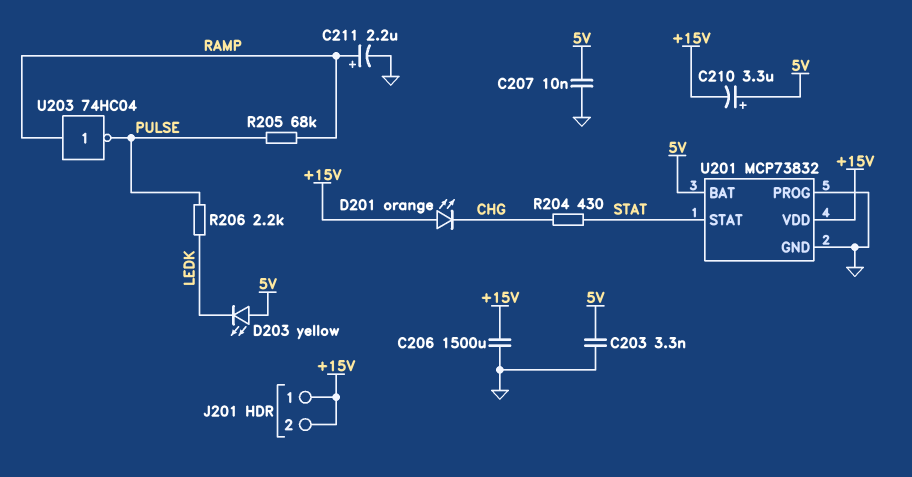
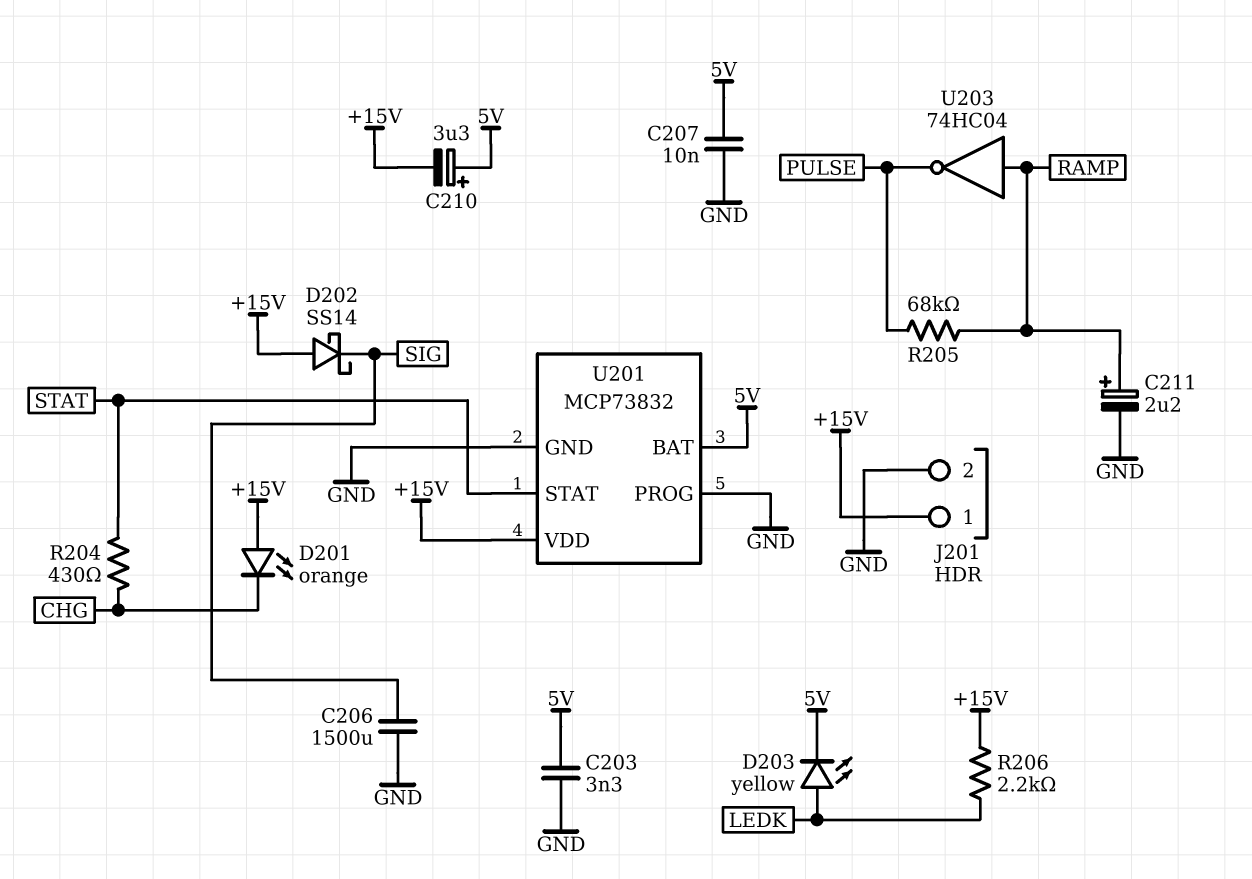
C206: 1500uF (+15V, GND) -> 1500uF (GND, SIG)
D202: none -> schottky SS14 (A +15V, K SIG)
D203: LED yellow (A 5V, K LEDK) -> LED yellow (A LEDK, K 5V)
J201 pin 2: +15V -> GND
R206: 2.2k (LEDK, PULSE) -> 2.2k (+15V, LEDK)

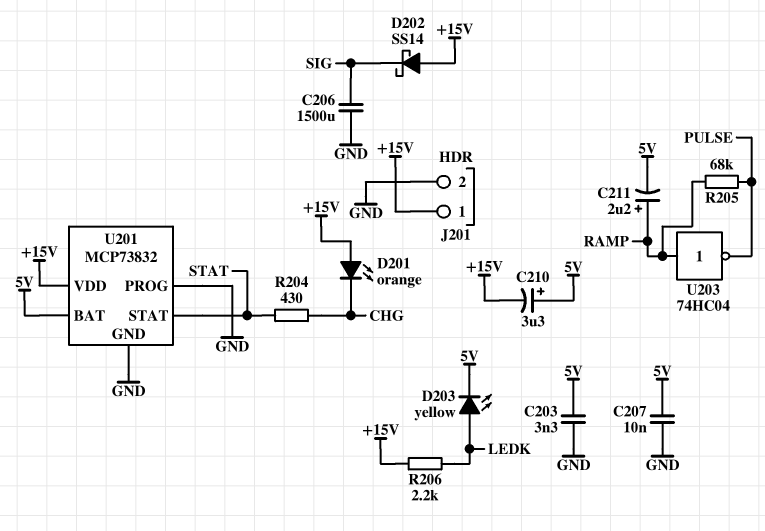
C211: 2.2uF (plus RAMP, minus GND) -> 2.2uF (plus RAMP, minus 5V)

